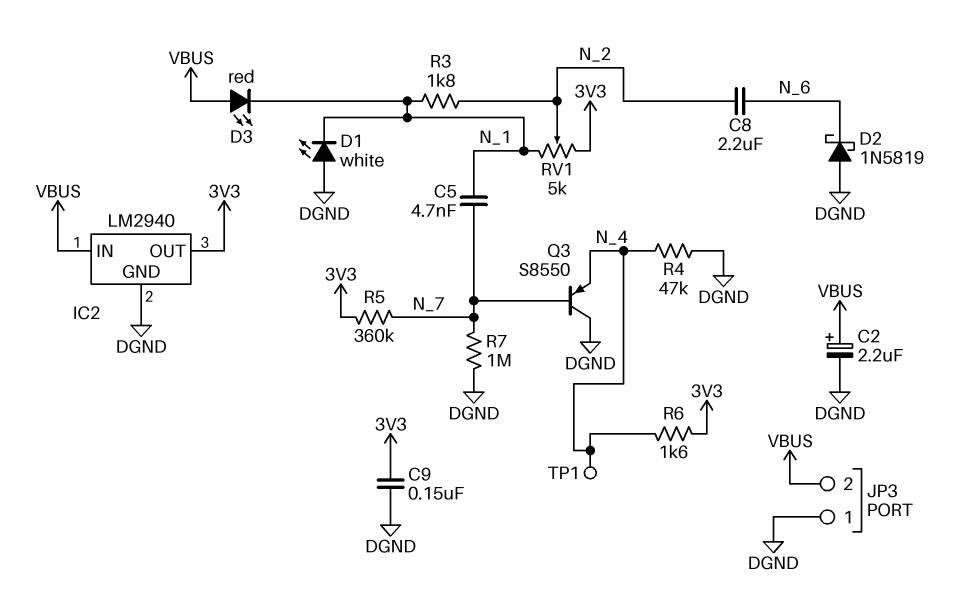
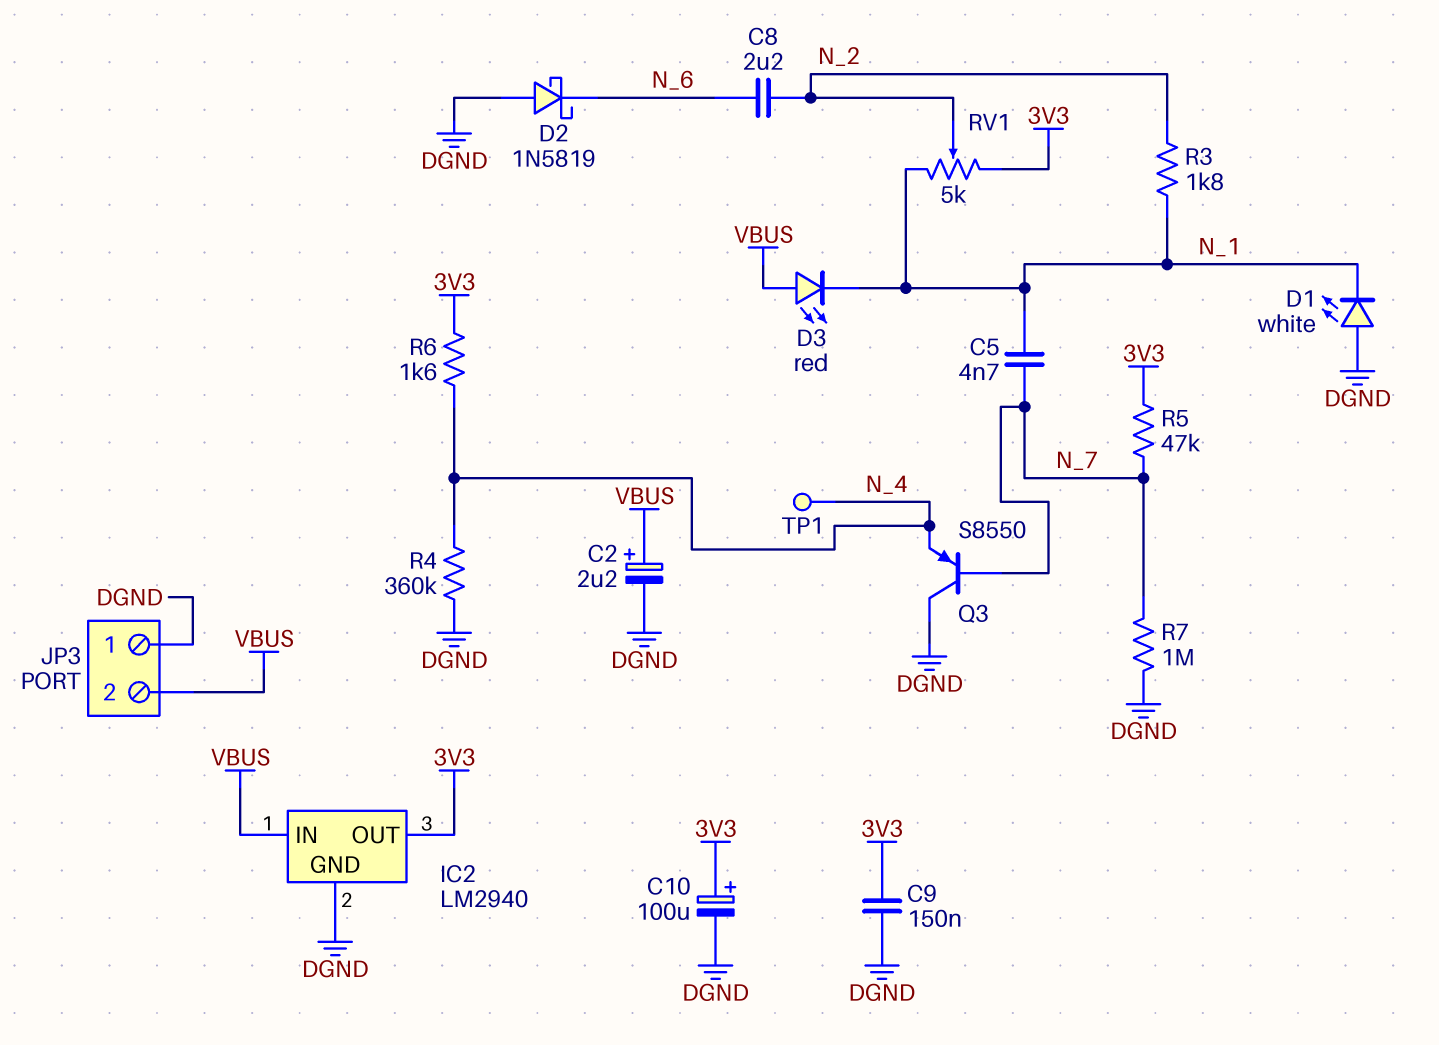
C10: none -> 100uF (plus 3V3, minus DGND)
R4: 47k (DGND, N_4) -> 360k (DGND, N_4)
R5: 360k (3V3, N_7) -> 47k (3V3, N_7)

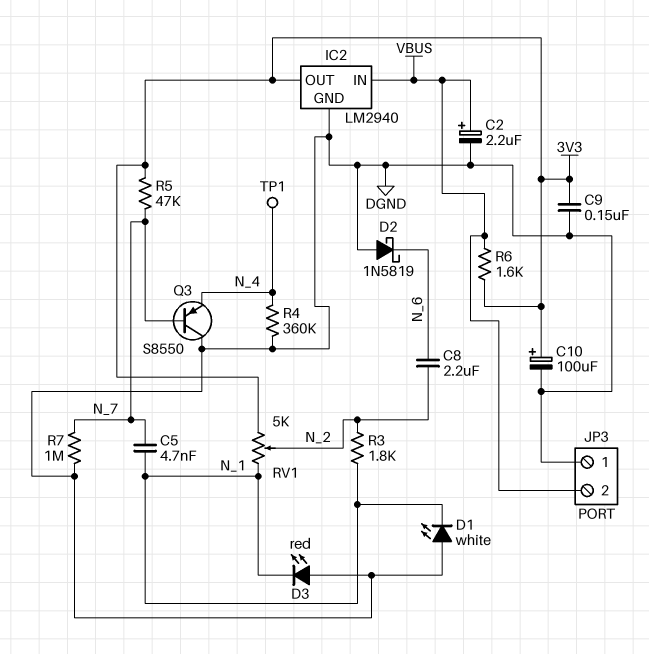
D3: LED red (A VBUS, K N_1) -> LED red (A DGND, K N_1)
R6: 1.6k (3V3, N_4) -> 1.6k (3V3, VBUS)

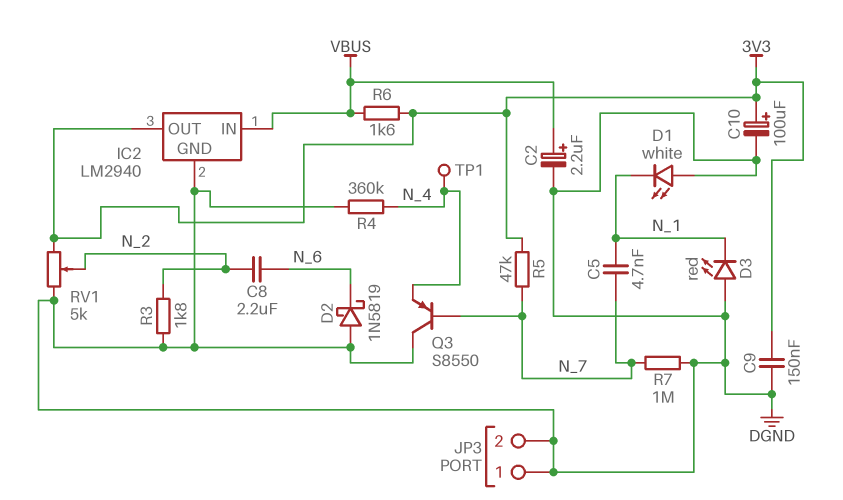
JP3 pin 2: VBUS -> DGND
R3: 1.8k (N_1, N_2) -> 1.8k (DGND, N_2)
RV1: 5k (3V3, N_1, wiper N_2) -> 5k (3V3, DGND, wiper N_2)

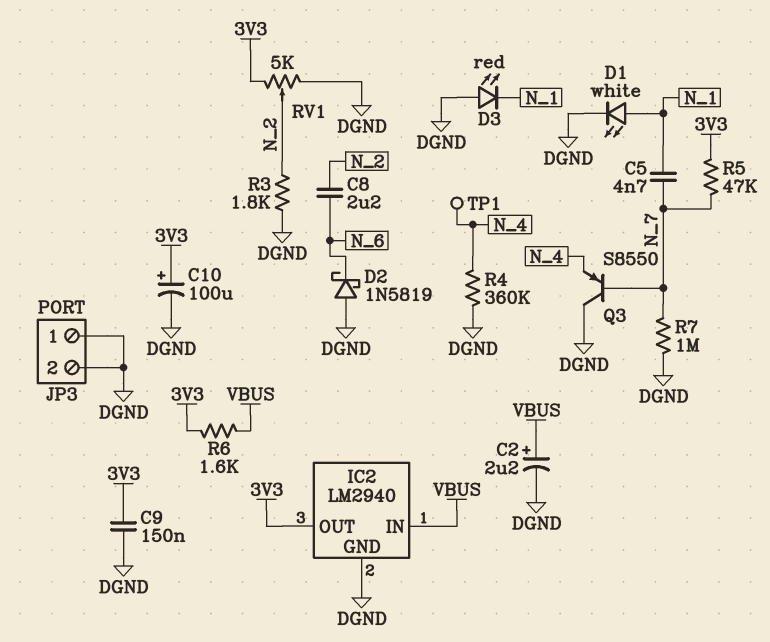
D1: LED white (A DGND, K N_1) -> LED white (A N_1, K DGND)

